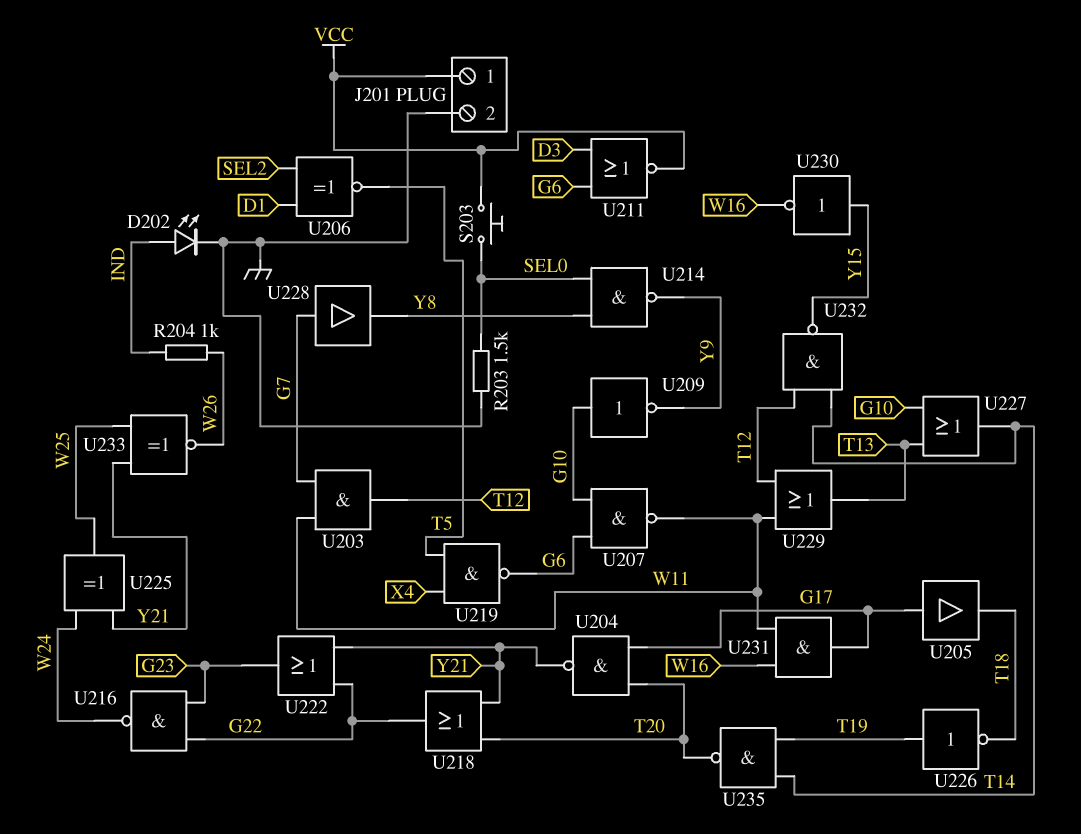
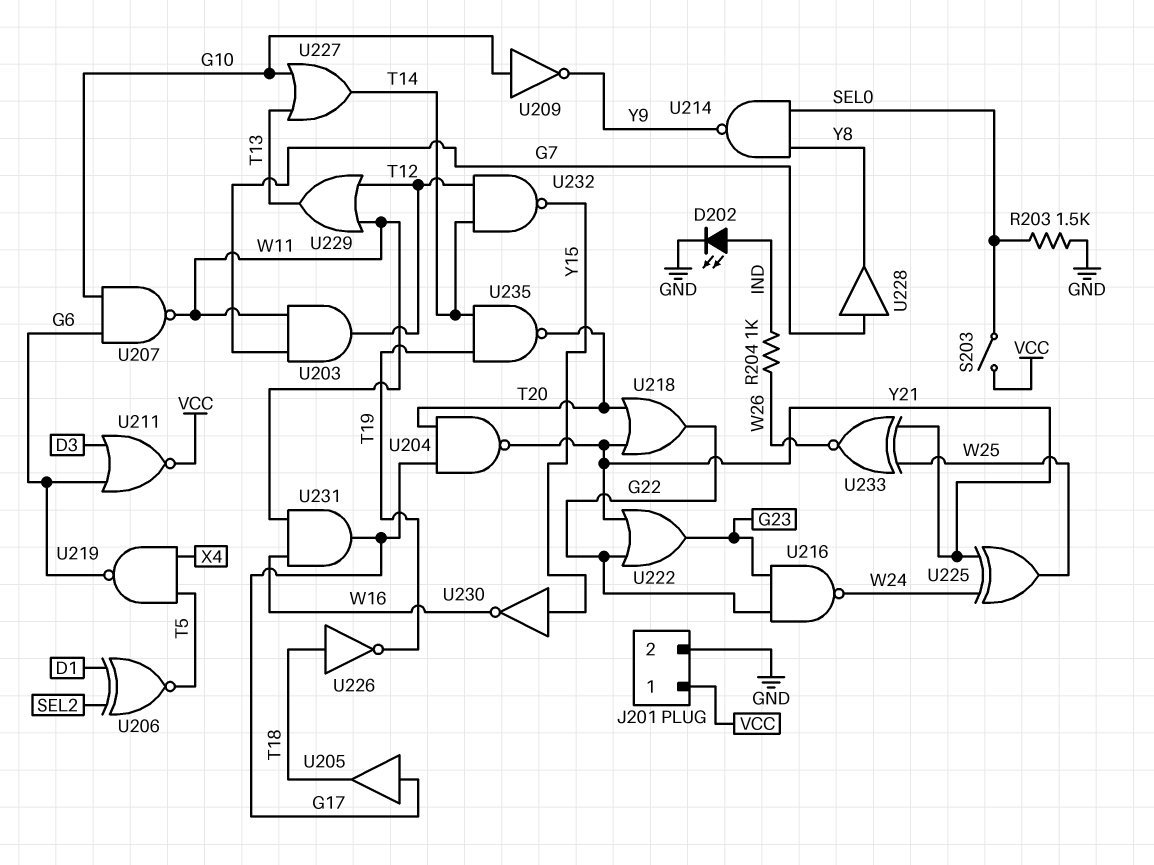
S203: button (SEL0, VCC) -> switch (SEL0, VCC)
U226: NOT (in T19, out T18) -> NOT (in T18, out T19)

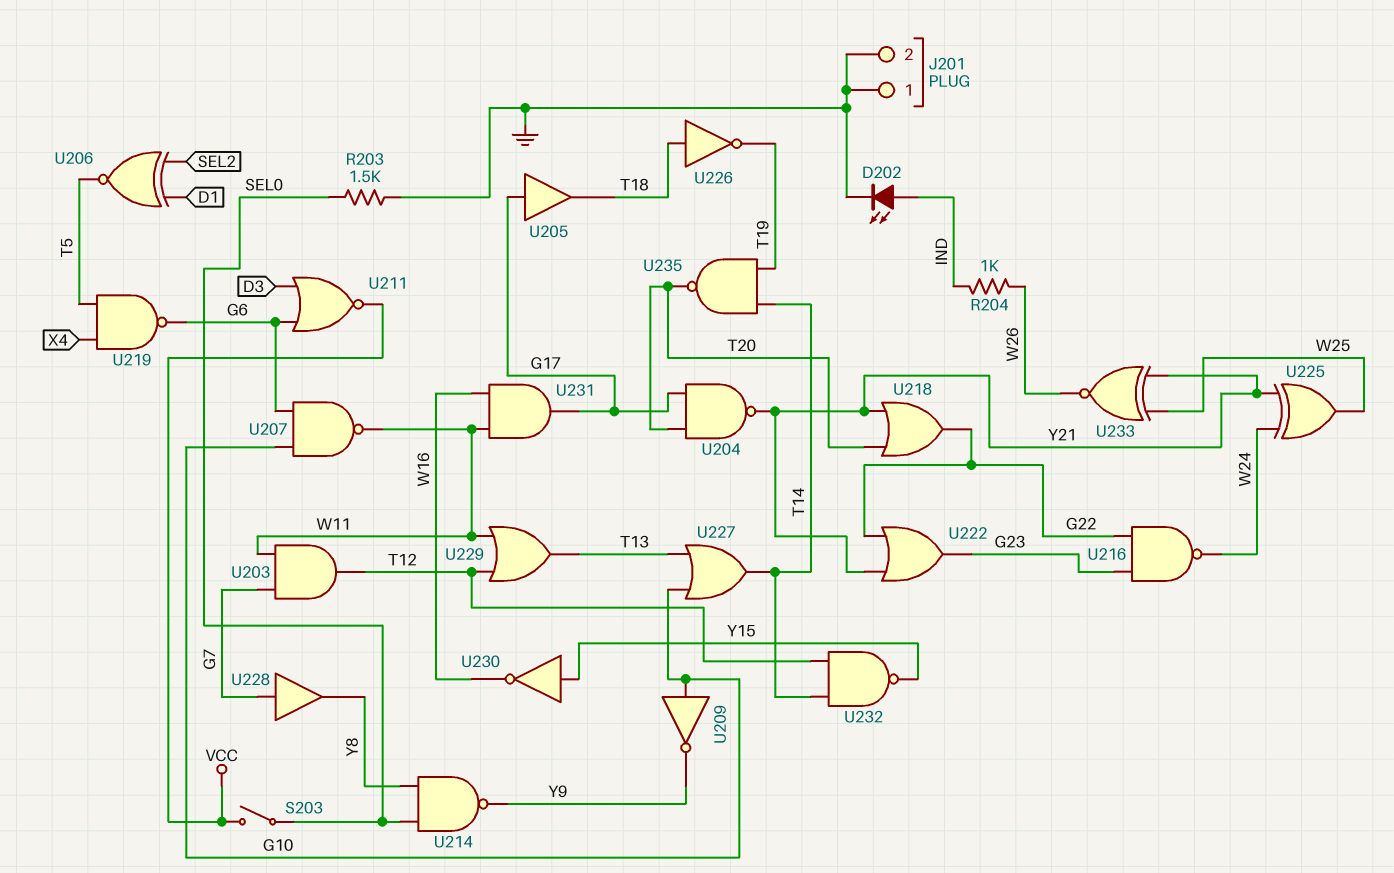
J201 pin 1: VCC -> GND

